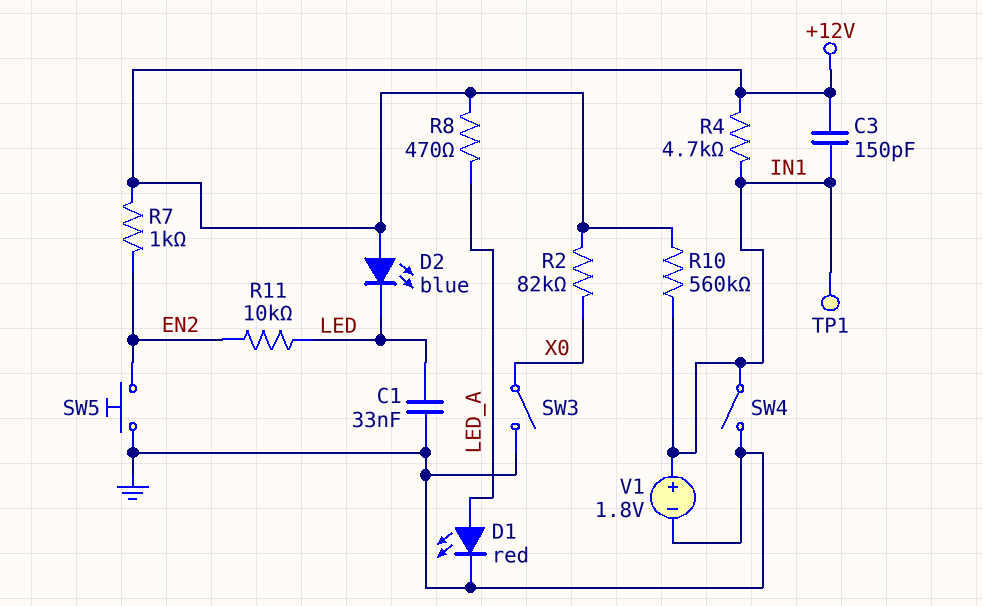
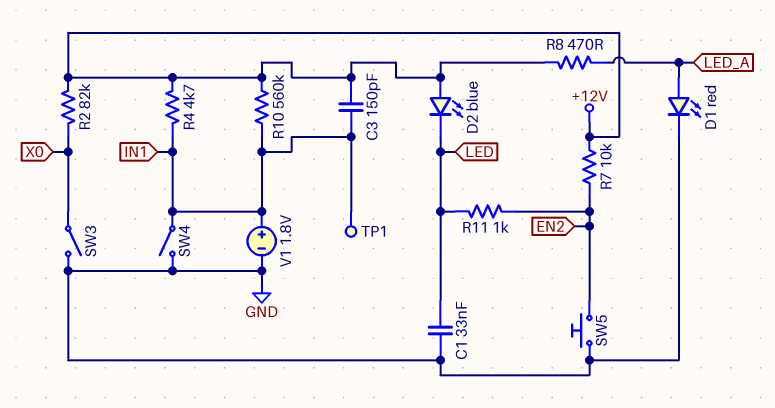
R7: 1k (+12V, EN2) -> 10k (+12V, EN2)
R11: 10k (EN2, LED) -> 1k (EN2, LED)

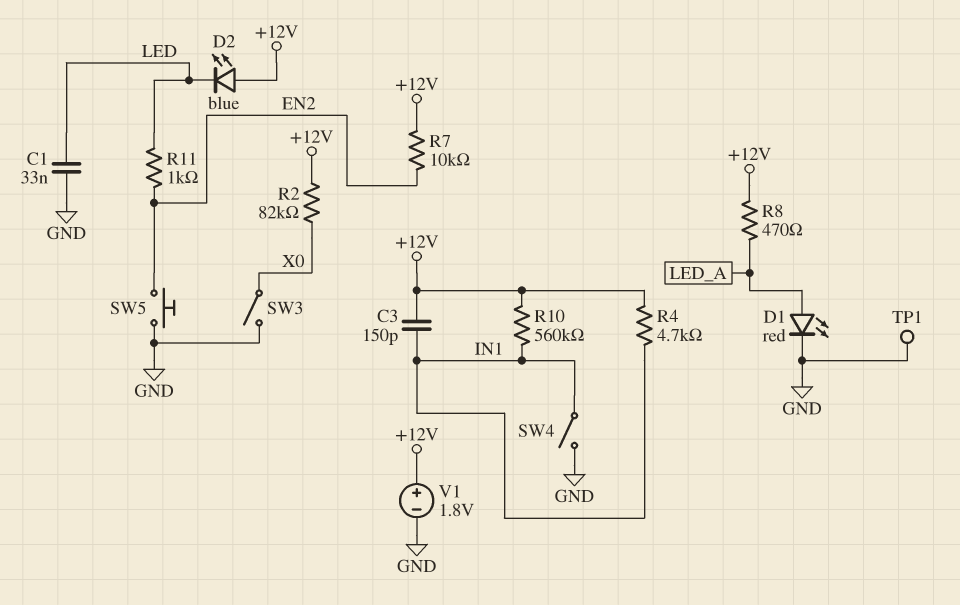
TP1: test point (IN1) -> test point (GND)
V1: 1.8V (plus IN1, minus GND) -> 1.8V (plus +12V, minus GND)

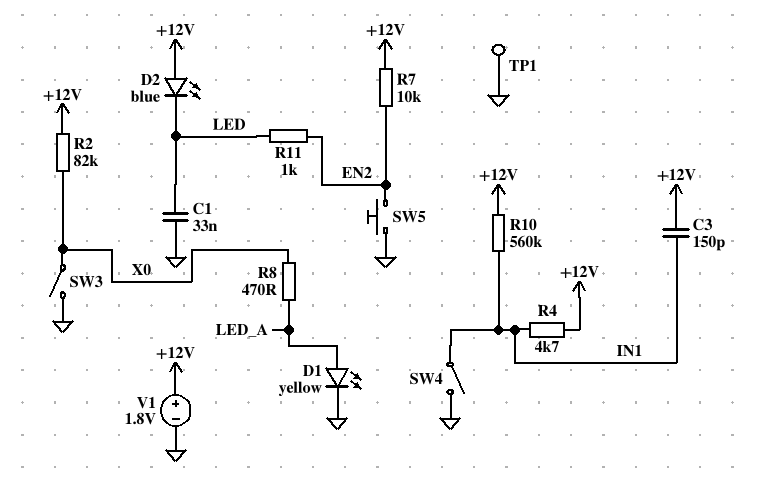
D1: LED red (A LED_A, K GND) -> LED yellow (A LED_A, K GND)
R8: 470 (+12V, LED_A) -> 470 (LED_A, X0)

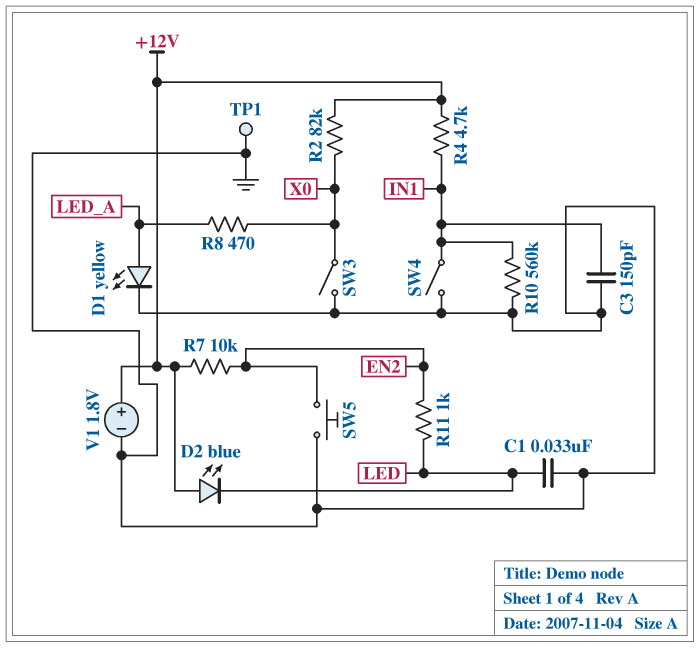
C3: 150pF (+12V, IN1) -> 150pF (GND, IN1)
R10: 560k (+12V, IN1) -> 560k (GND, IN1)

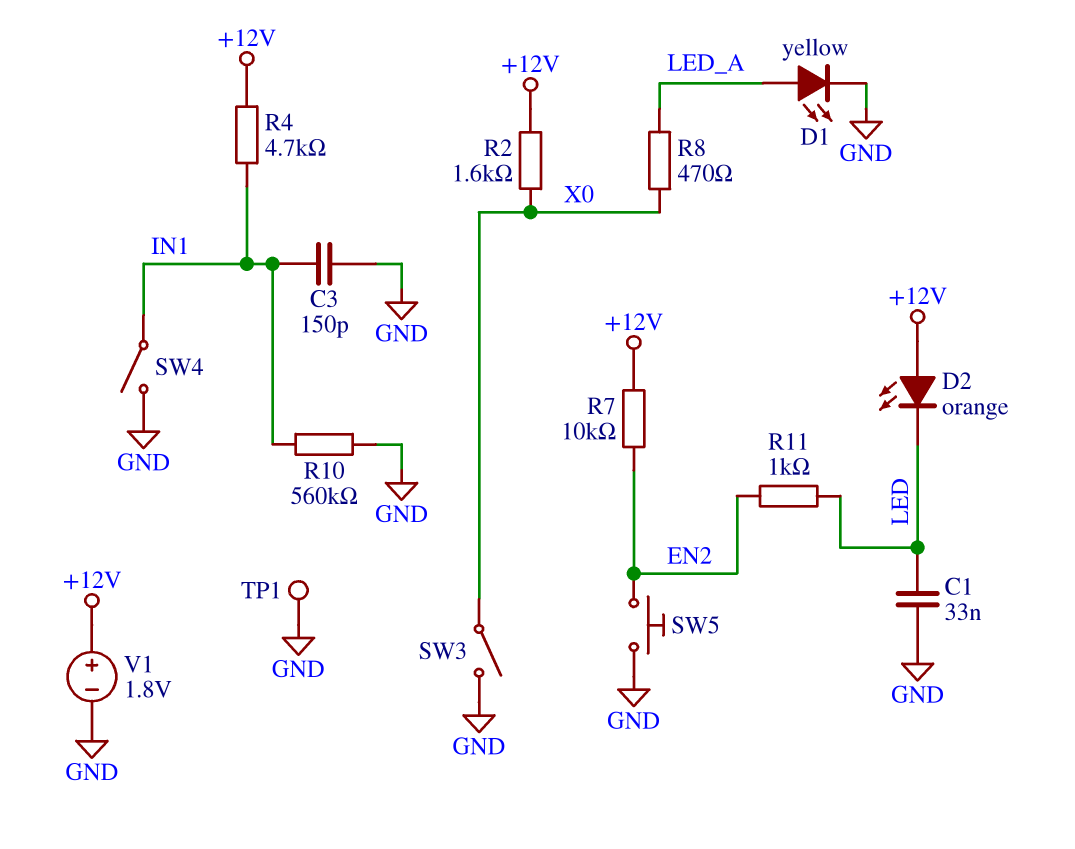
D2: LED blue (A +12V, K LED) -> LED orange (A +12V, K LED)
R2: 82k (+12V, X0) -> 1.6k (+12V, X0)

